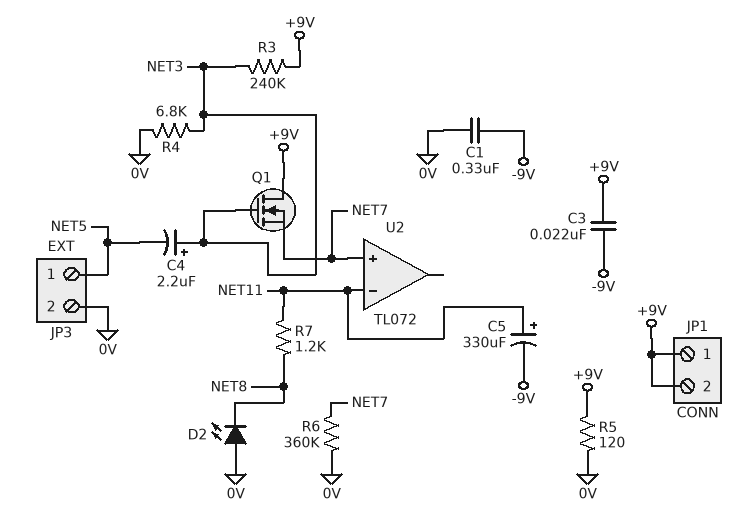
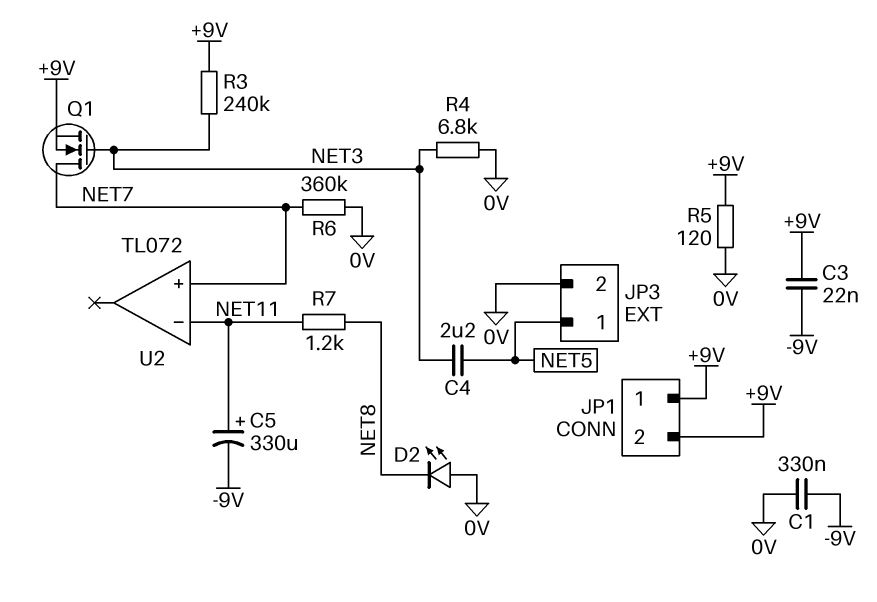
C4: 2.2uF (plus NET3, minus NET5) -> 2.2uF (NET3, NET5)
Q1: NMOS (G NET3, D +9V, S NET7) -> NMOS (G NET3, D NET7, S +9V)

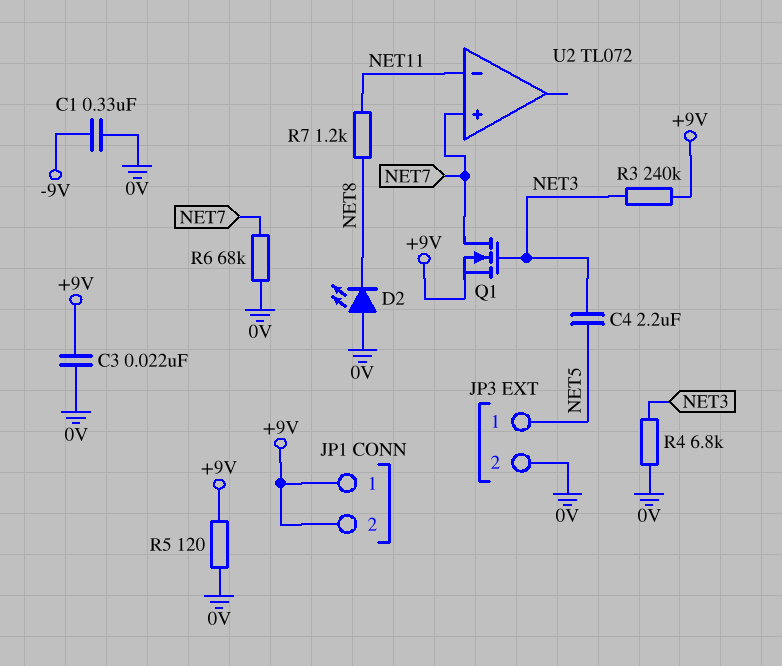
C3: 22nF (+9V, -9V) -> 22nF (+9V, 0V)
C5: 330uF (plus NET11, minus -9V) -> none
R6: 360k (0V, NET7) -> 68k (0V, NET7)

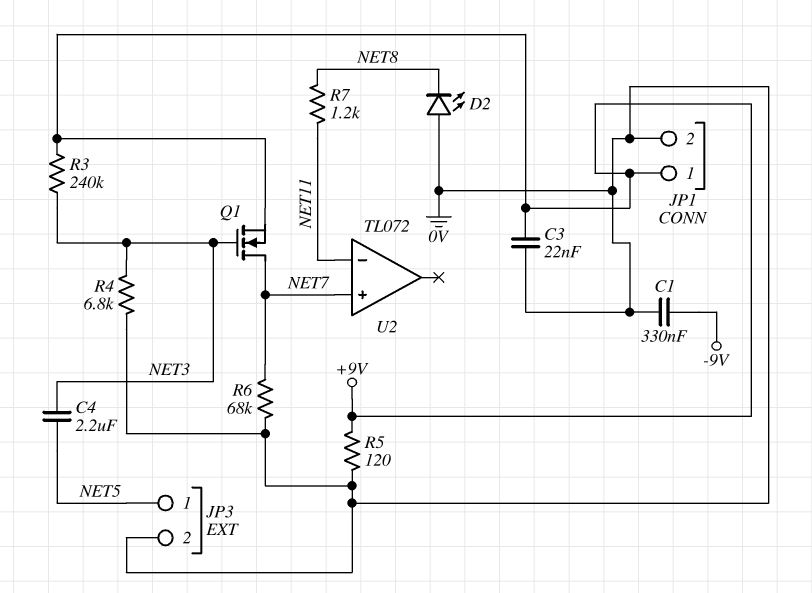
JP1 pin 2: +9V -> 0V

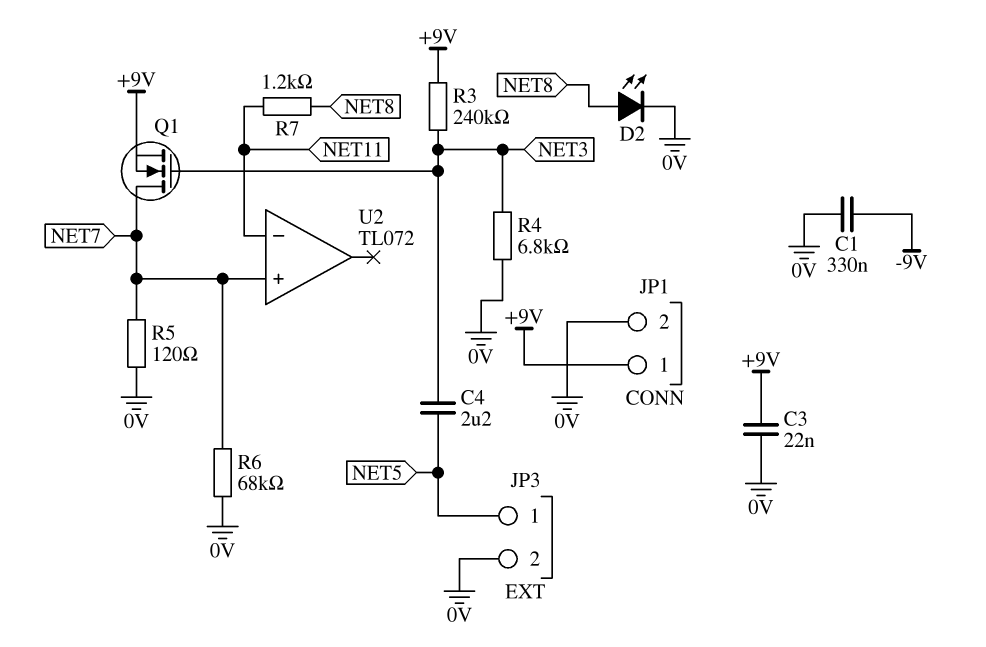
D2: LED (A 0V, K NET8) -> LED (A NET8, K 0V)
R5: 120 (+9V, 0V) -> 120 (0V, NET7)

